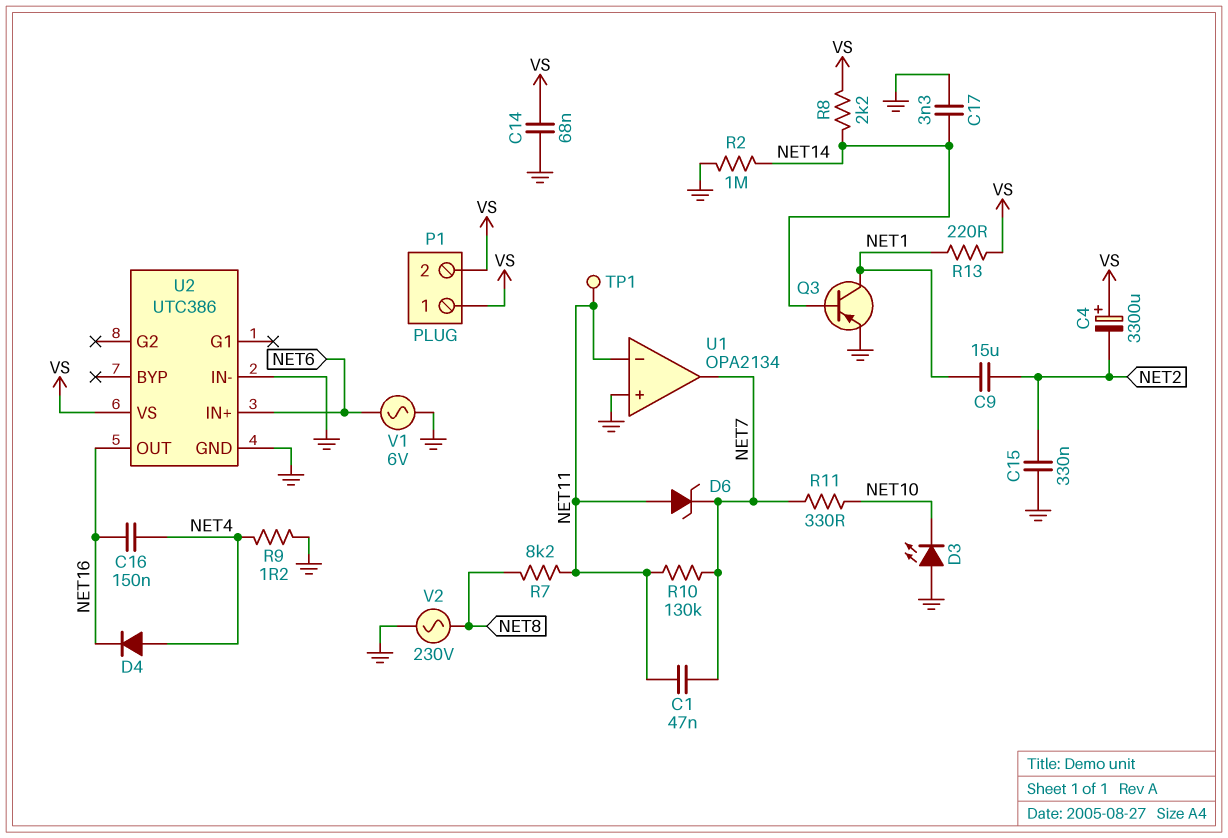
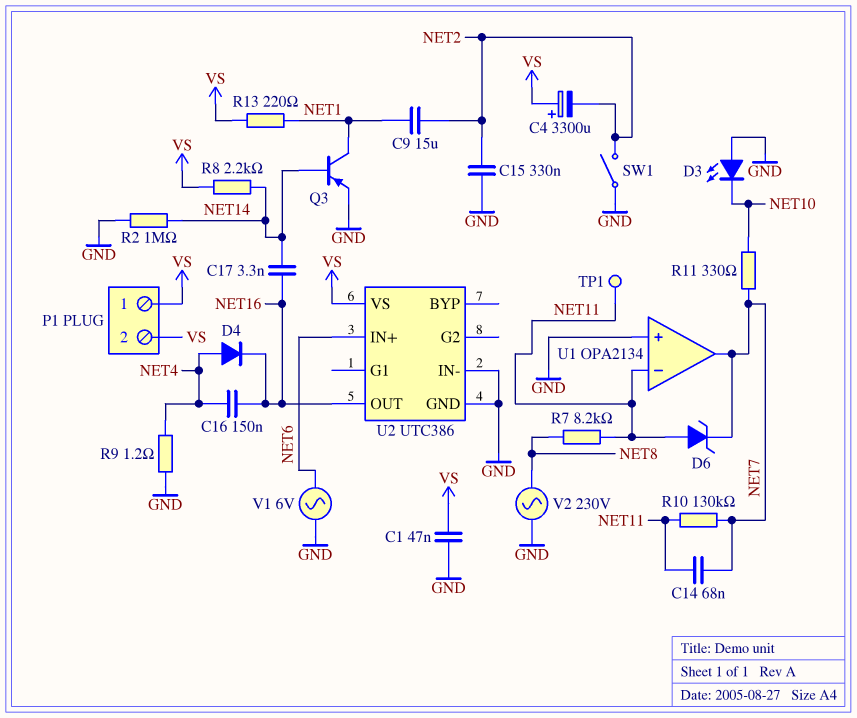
C1: 47nF (NET7, NET11) -> 47nF (GND, VS)
C14: 68nF (GND, VS) -> 68nF (NET7, NET11)
C17: 3.3nF (GND, NET14) -> 3.3nF (NET14, NET16)
SW1: none -> switch (GND, NET2)

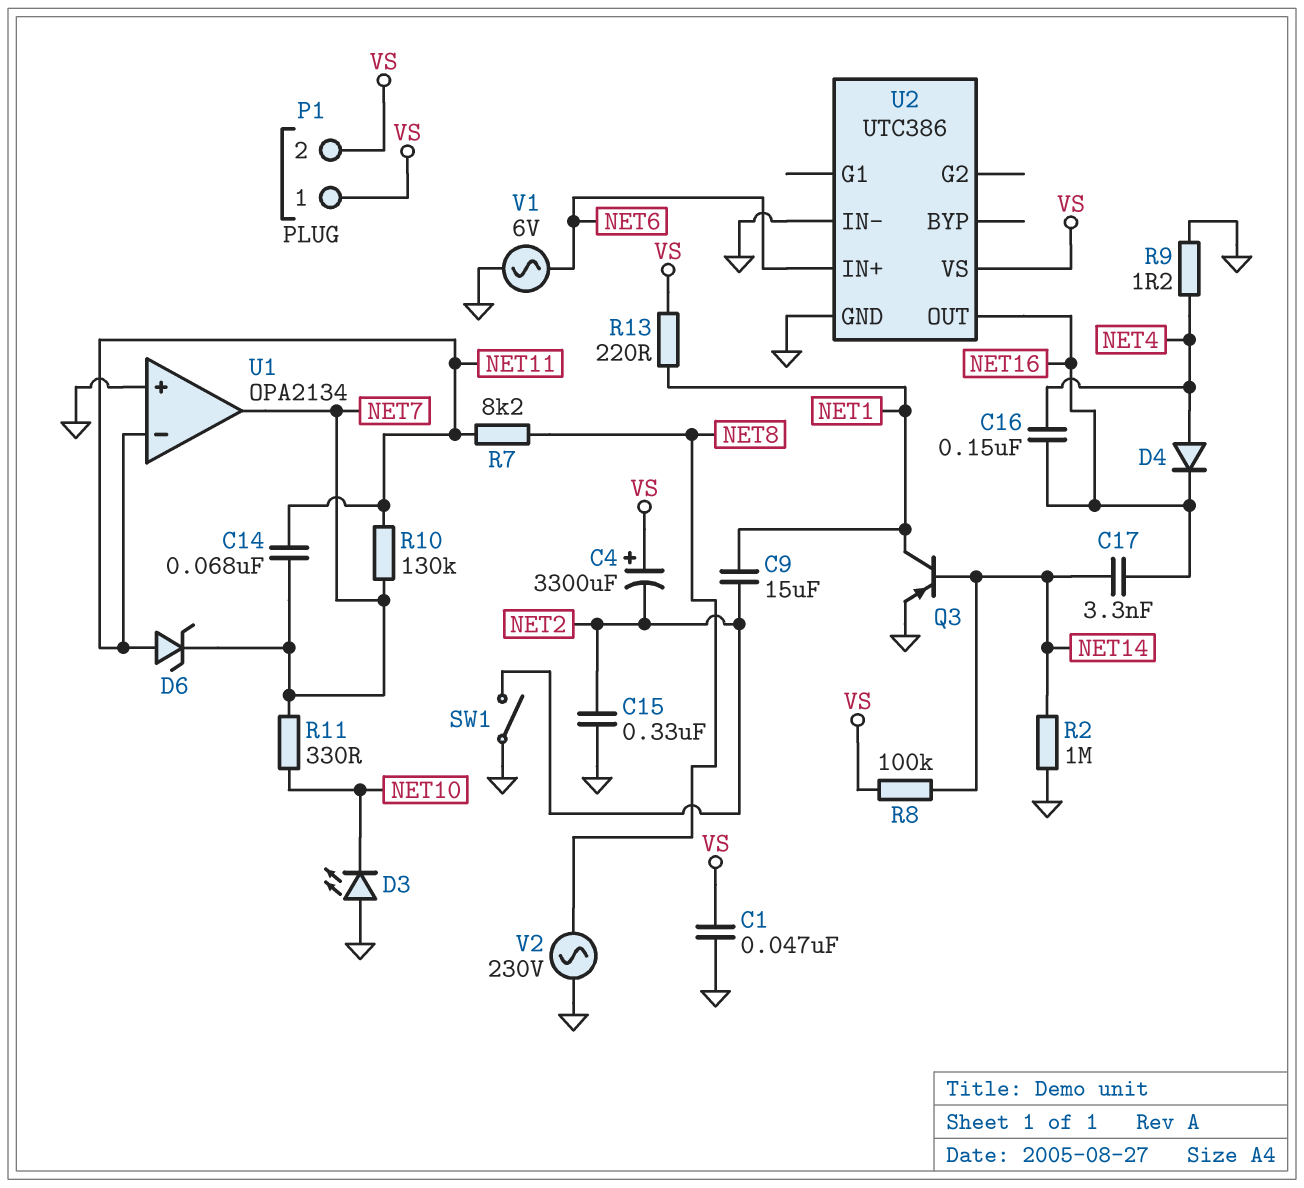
R8: 2.2k (NET14, VS) -> 100k (NET14, VS)
TP1: test point (NET11) -> none

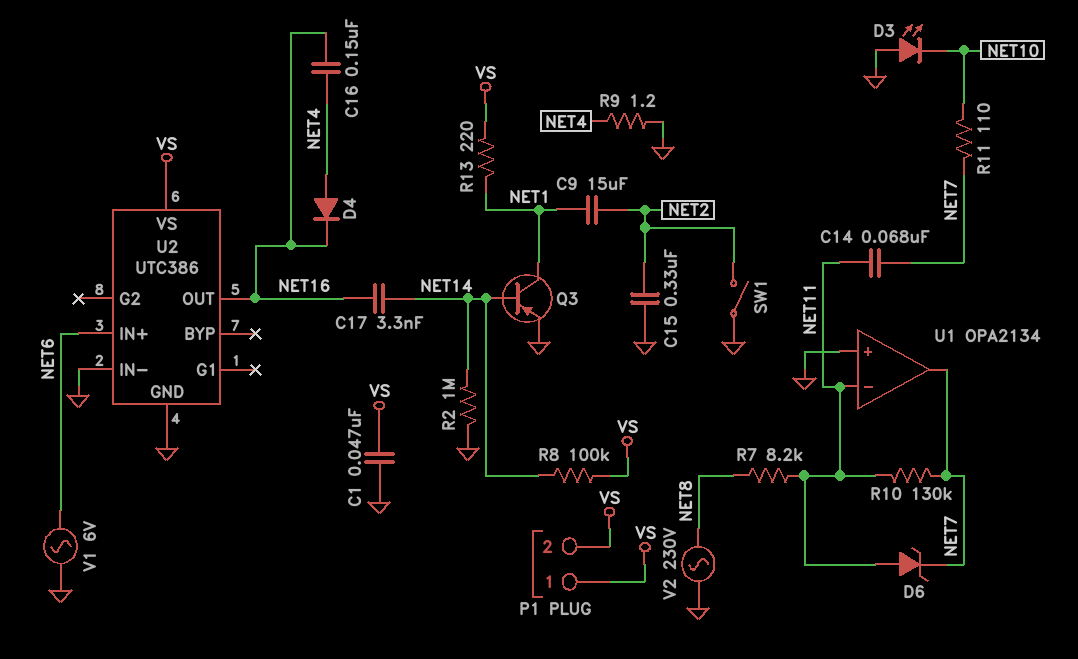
C4: 3300uF (plus VS, minus NET2) -> none
R11: 330 (NET7, NET10) -> 110 (NET7, NET10)

